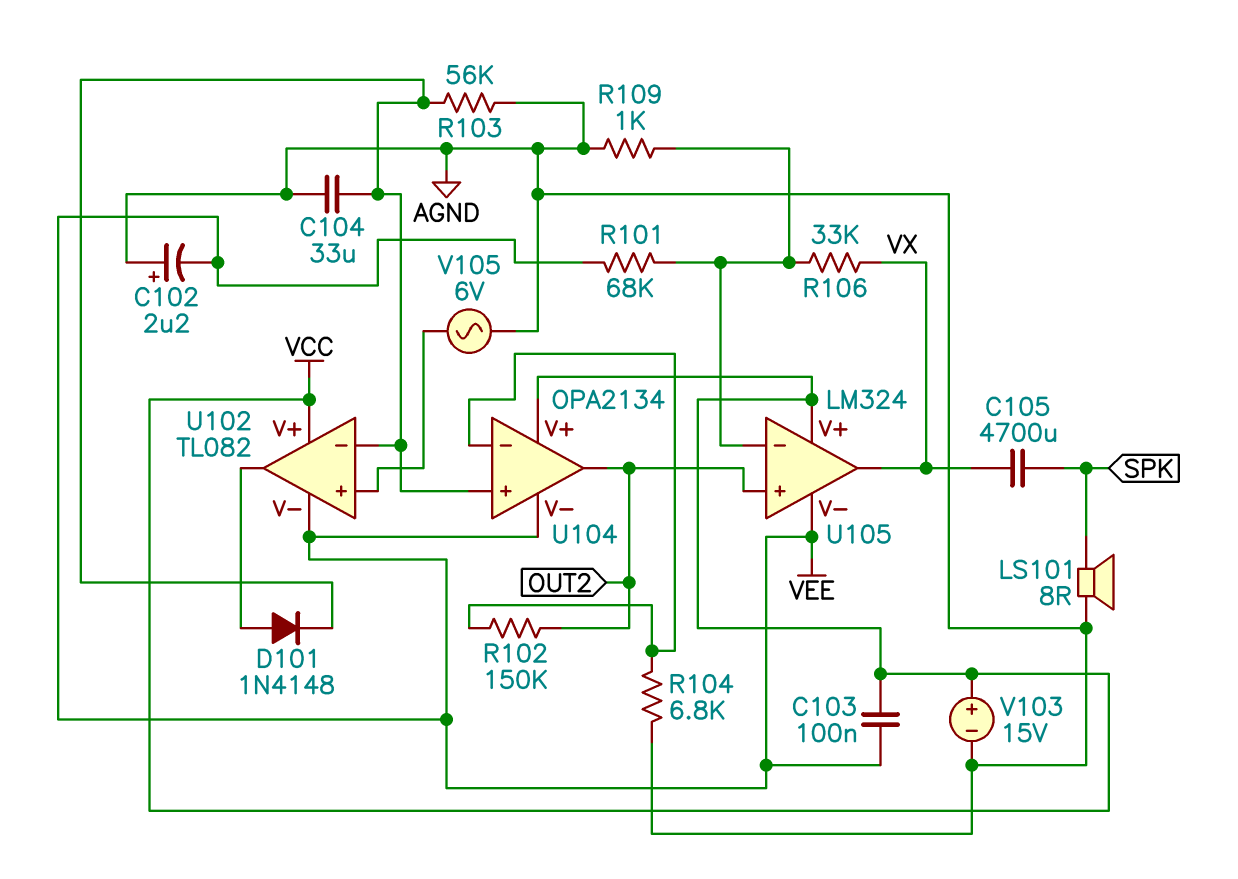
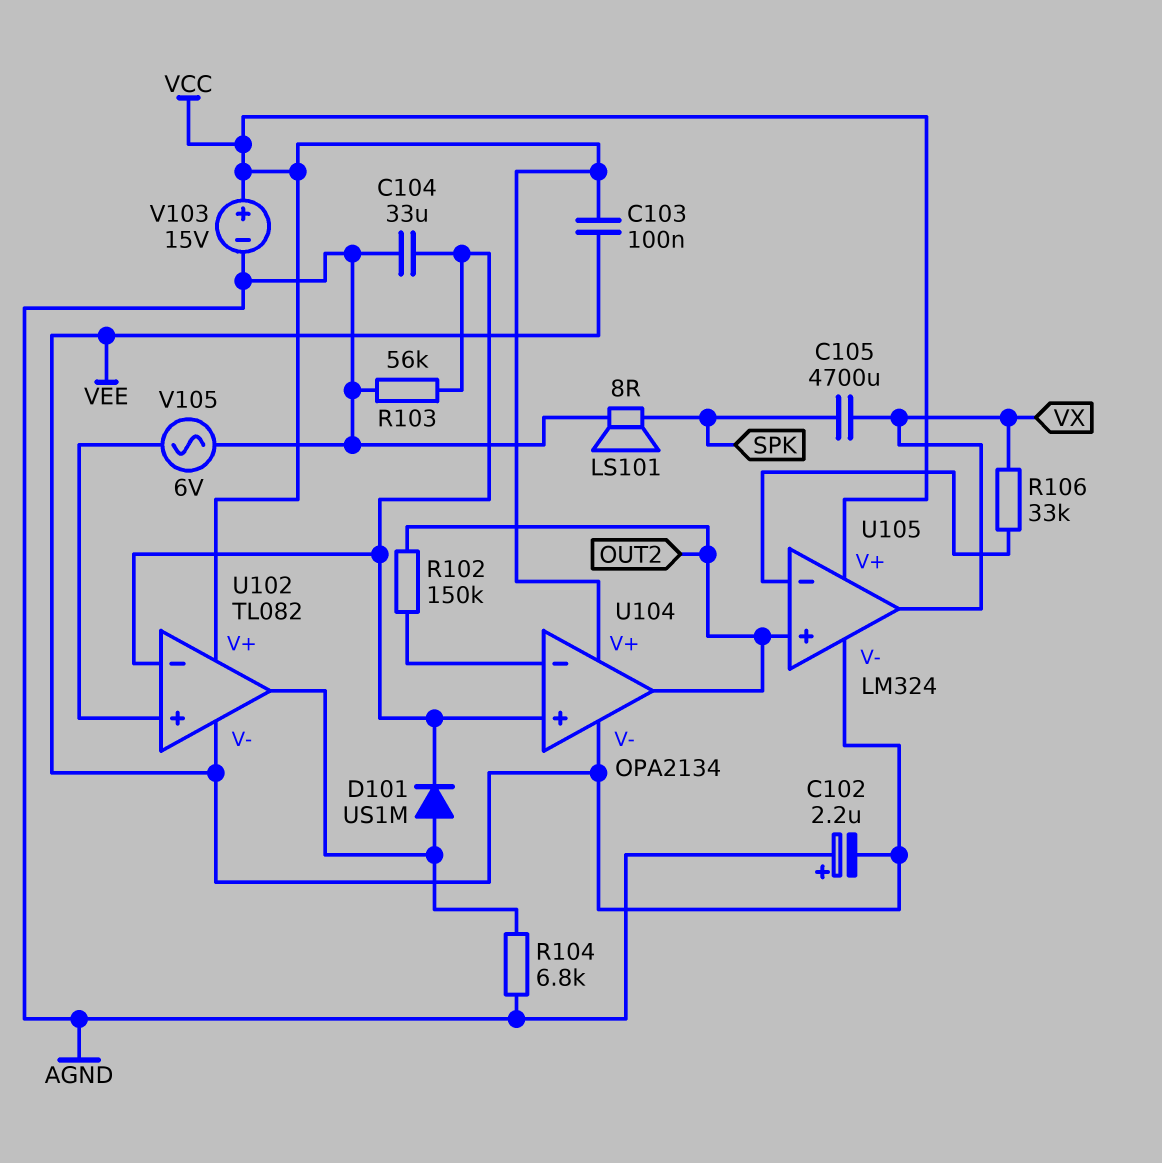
D101: diode 1N4148 (A U102/out, K U102/in-) -> diode US1M (A U102/out, K U102/in-)
R101: 68k (U105/in-, VEE) -> none
R104: 6.8k (AGND, U104/in-) -> 6.8k (AGND, U102/out)
R109: 1k (AGND, U105/in-) -> none

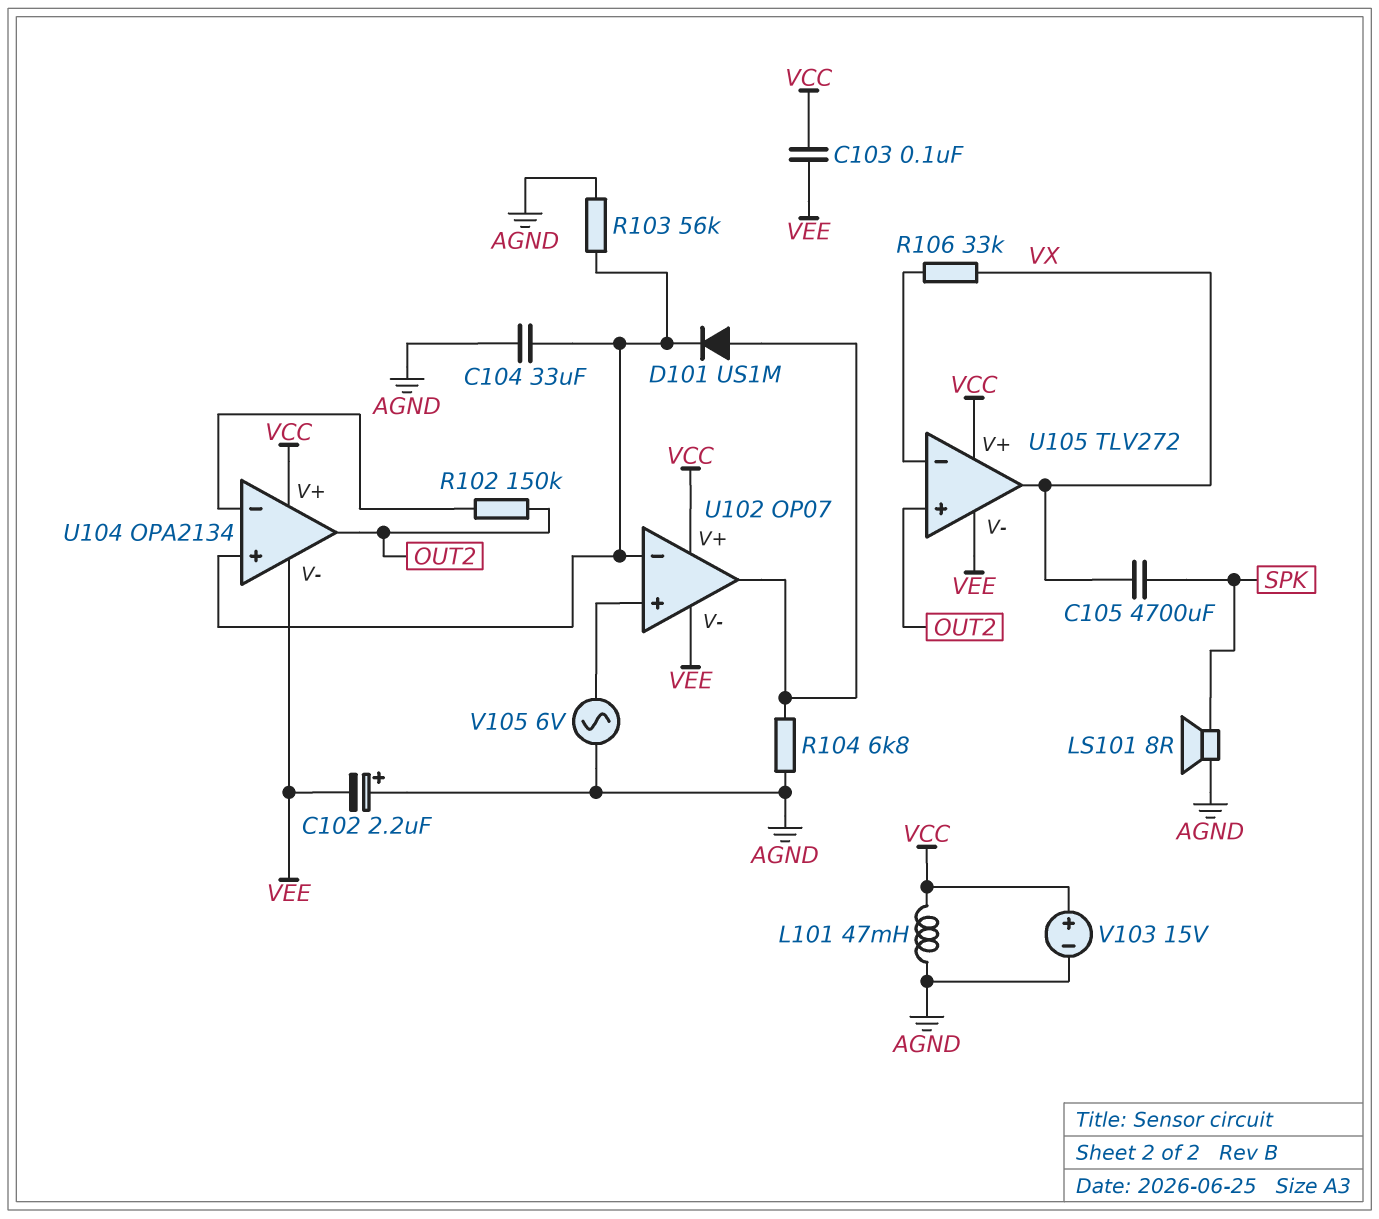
L101: none -> 47mH (AGND, VCC)
U102: TL082 -> OP07
U105: LM324 -> TLV272

